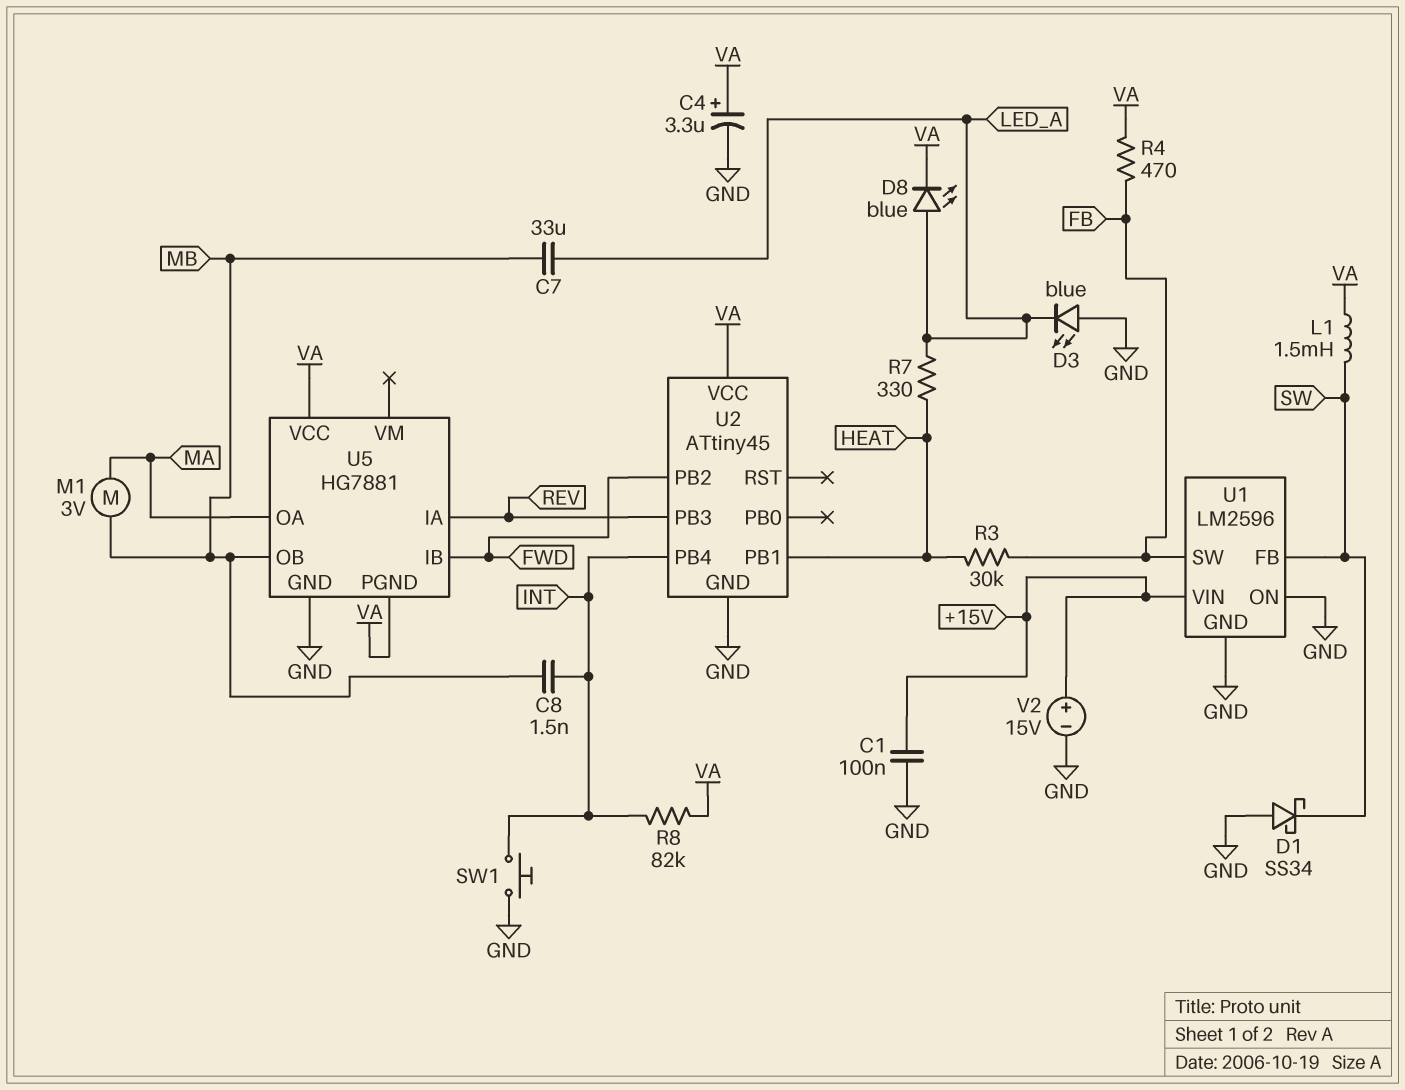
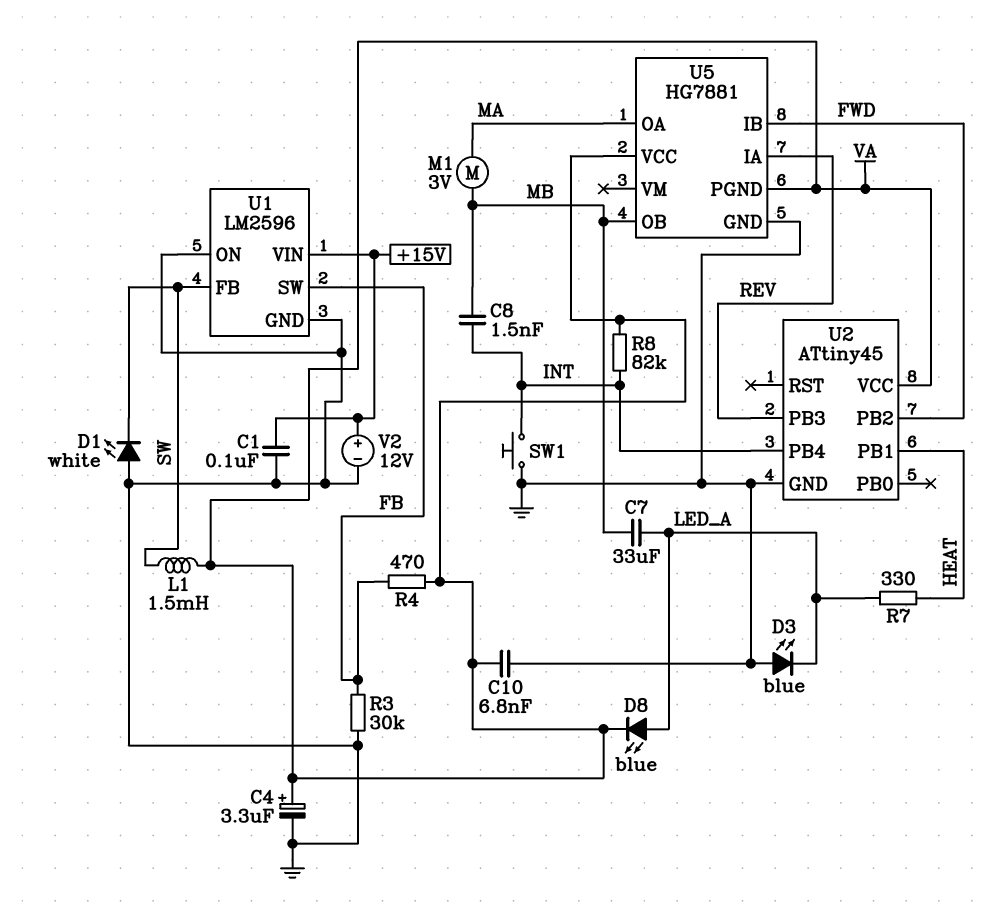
C10: none -> 6.8nF (GND, VA)
D1: schottky SS34 (A GND, K SW) -> LED white (A GND, K SW)
R3: 30k (FB, HEAT) -> 30k (FB, GND)
V2: 15V (plus +15V, minus GND) -> 12V (plus +15V, minus GND)

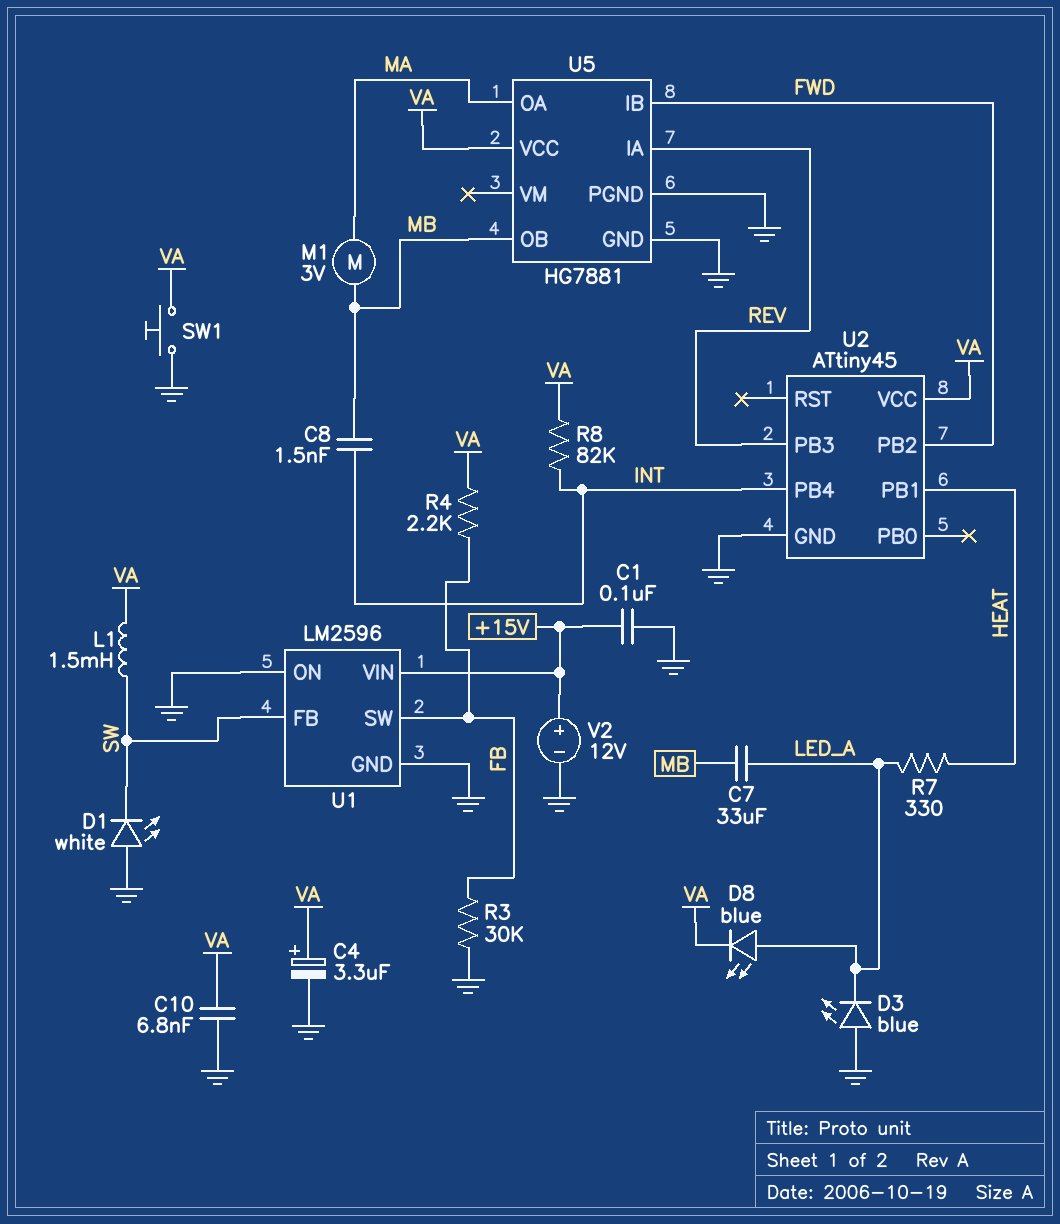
R4: 470 (FB, VA) -> 2.2k (FB, VA)
SW1: button (GND, INT) -> button (GND, VA)
U5 pin PGND: VA -> GND

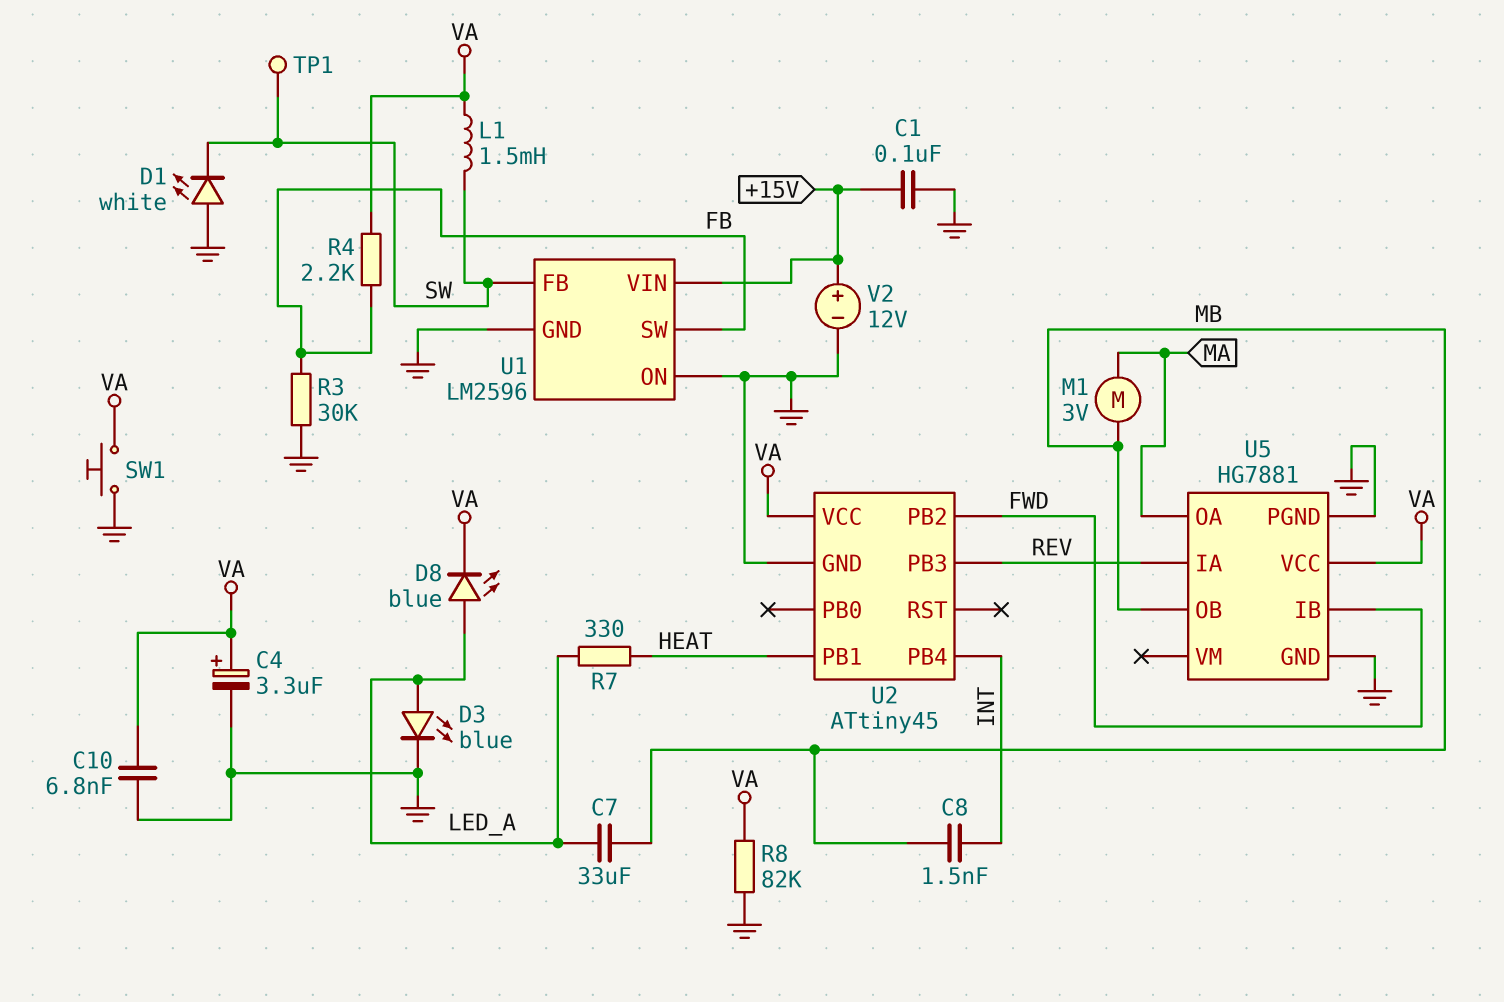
D3: LED blue (A GND, K LED_A) -> LED blue (A LED_A, K GND)
R8: 82k (INT, VA) -> 82k (GND, VA)
TP1: none -> test point (SW)

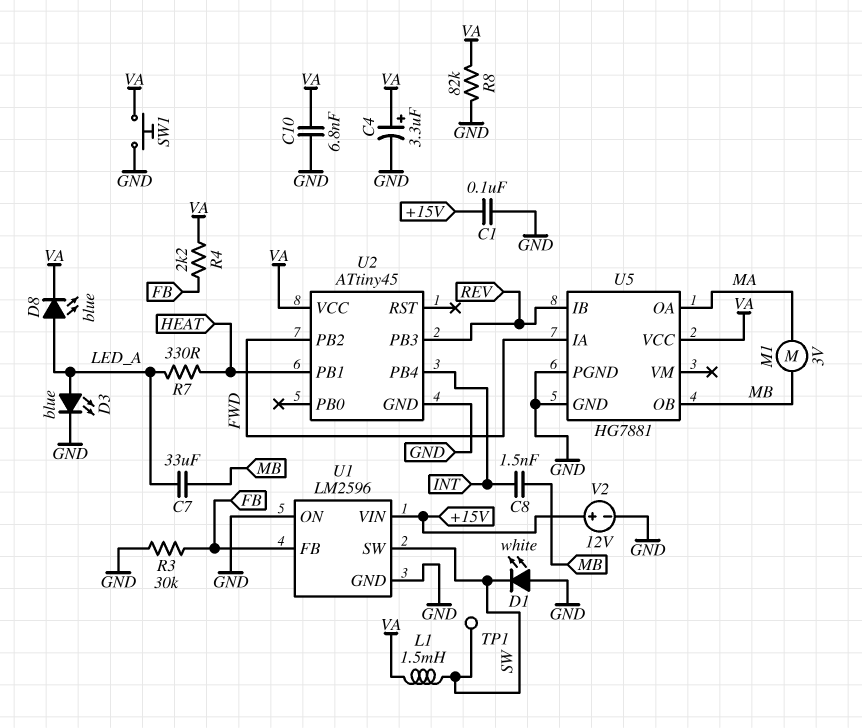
U1 pin FB: SW -> FB
U1 pin SW: FB -> SW
U5 pin IA: REV -> FWD
U5 pin IB: FWD -> REV

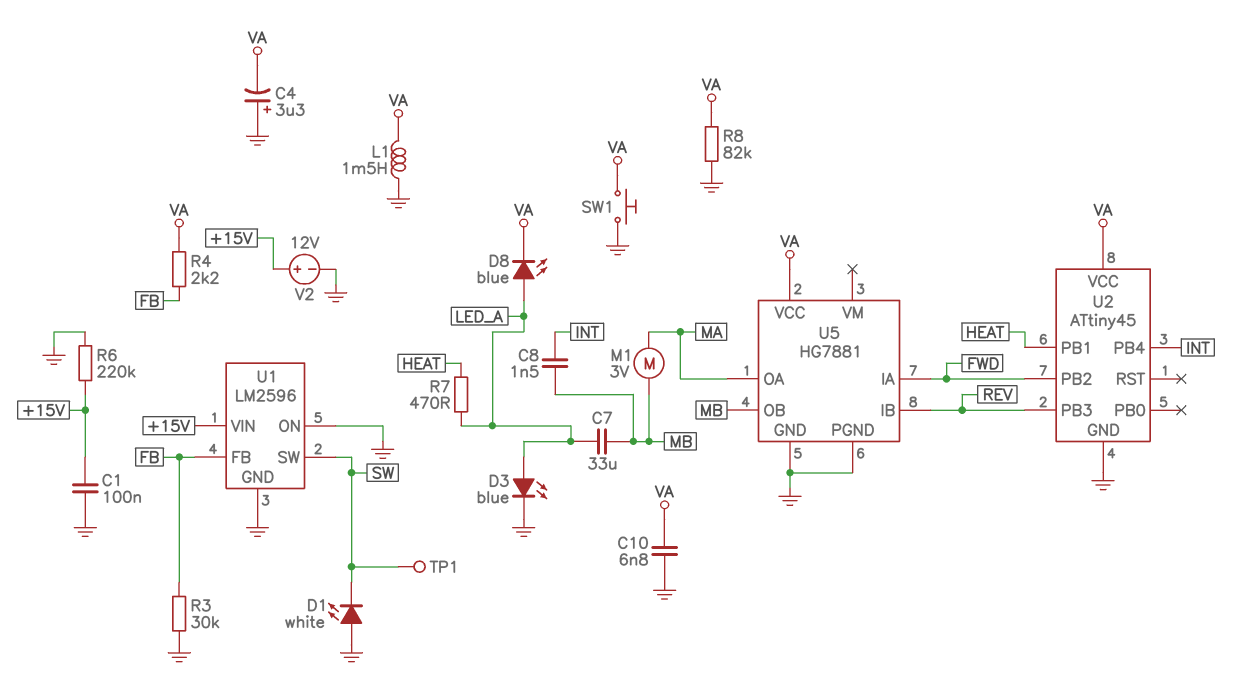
C4: 3.3uF (plus VA, minus GND) -> 3.3uF (plus GND, minus VA)
L1: 1.5mH (SW, VA) -> 1.5mH (GND, VA)
R6: none -> 220k (+15V, GND)
R7: 330 (HEAT, LED_A) -> 470 (HEAT, LED_A)

